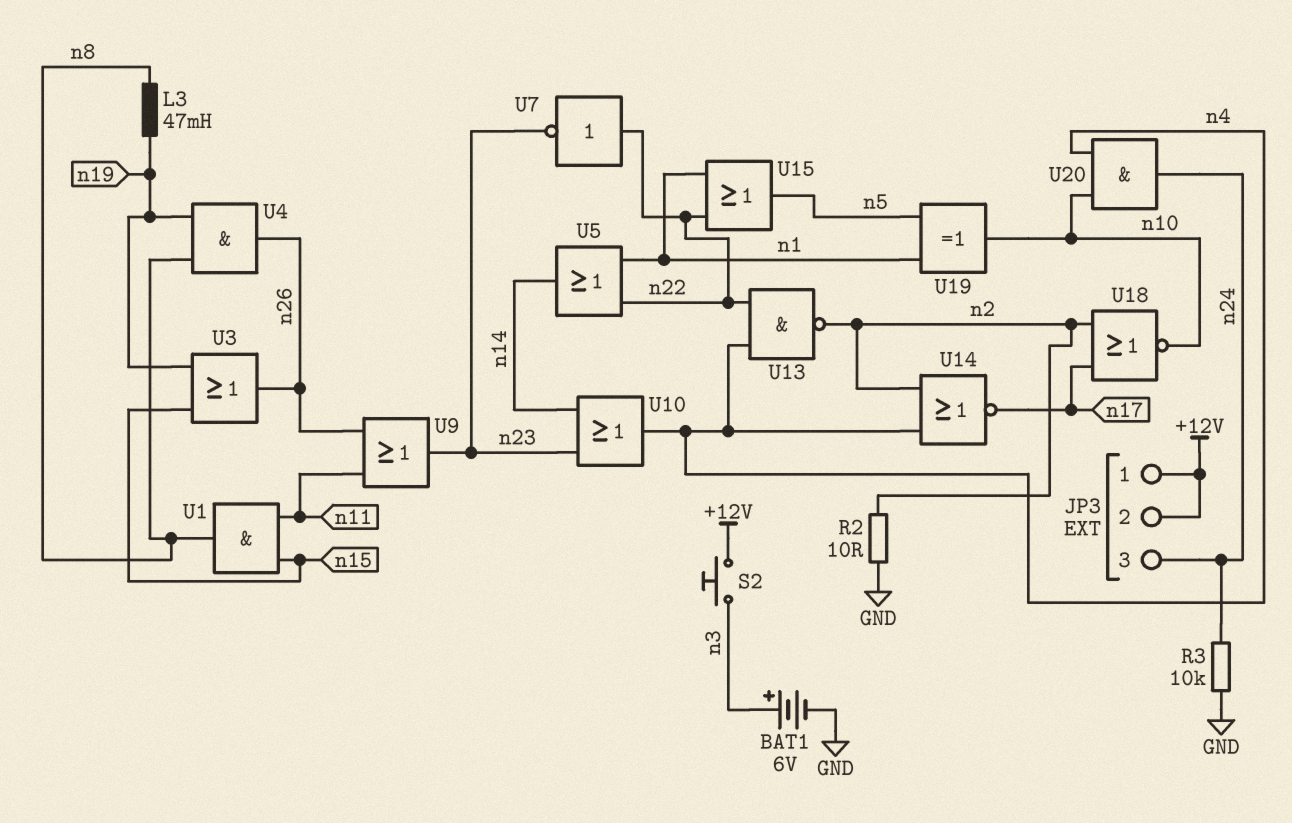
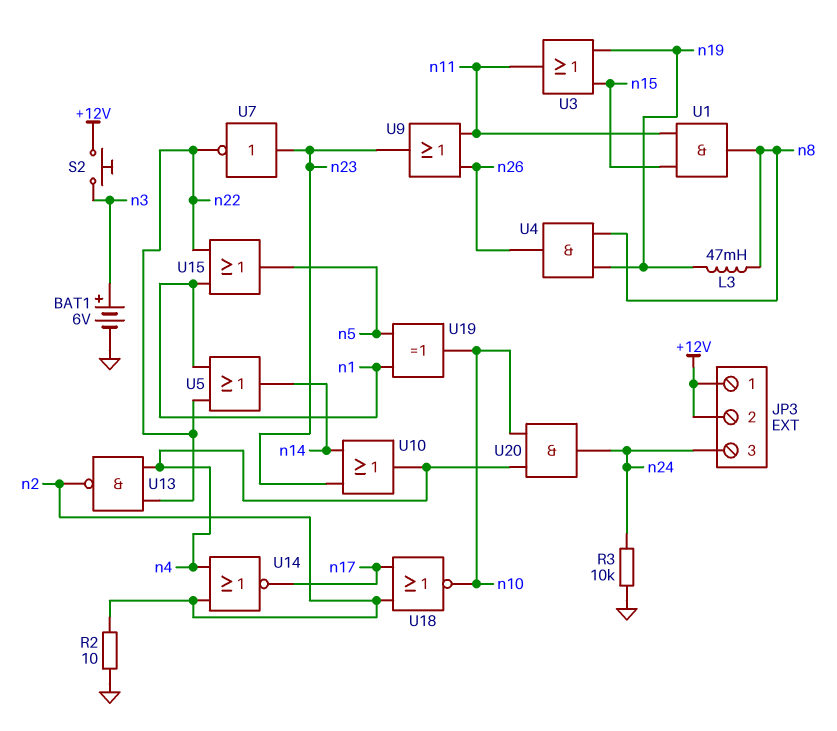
U3: OR (in n15, in n19, out n26) -> OR (in n15, in n19, out n11)
U7: NOT (in n22, out n23) -> NOT (in n23, out n22)

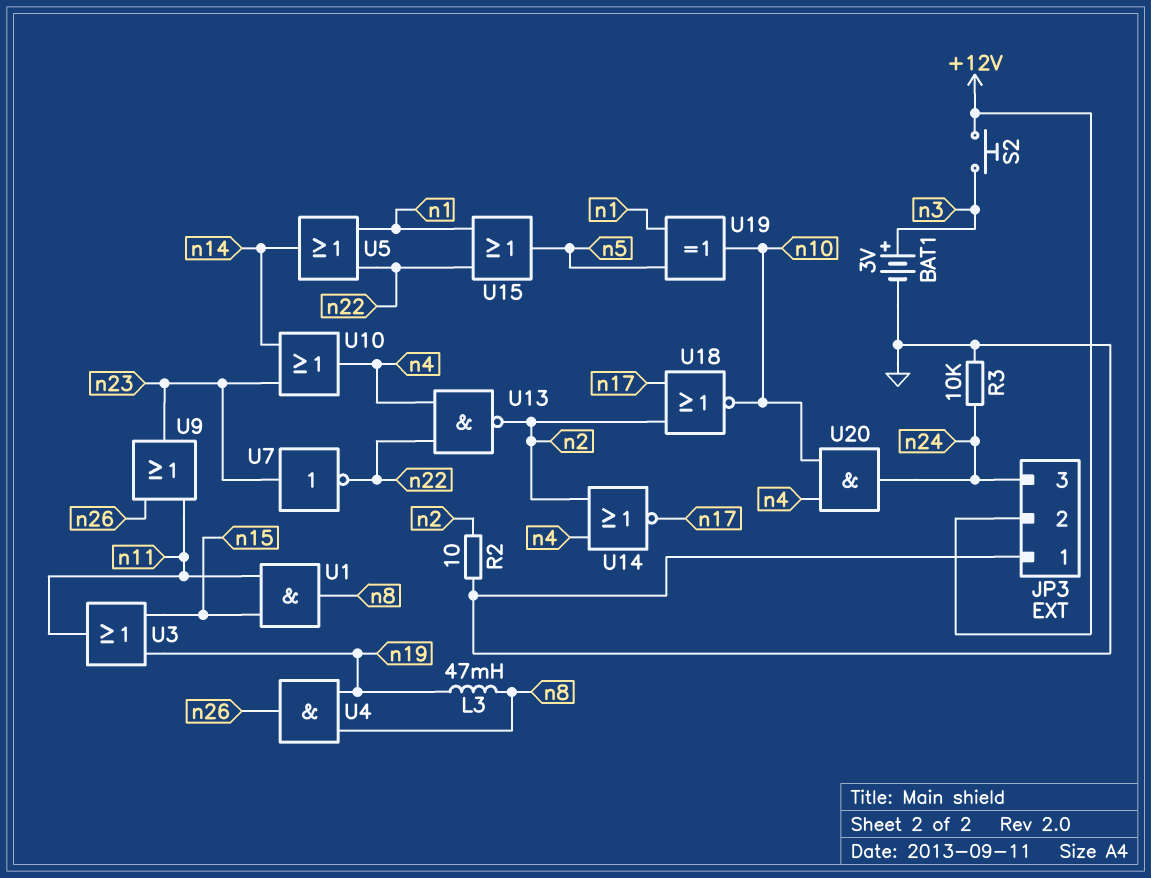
BAT1: 6V (plus n3, minus GND) -> 3V (plus n3, minus GND)
JP3 pin 1: +12V -> GND

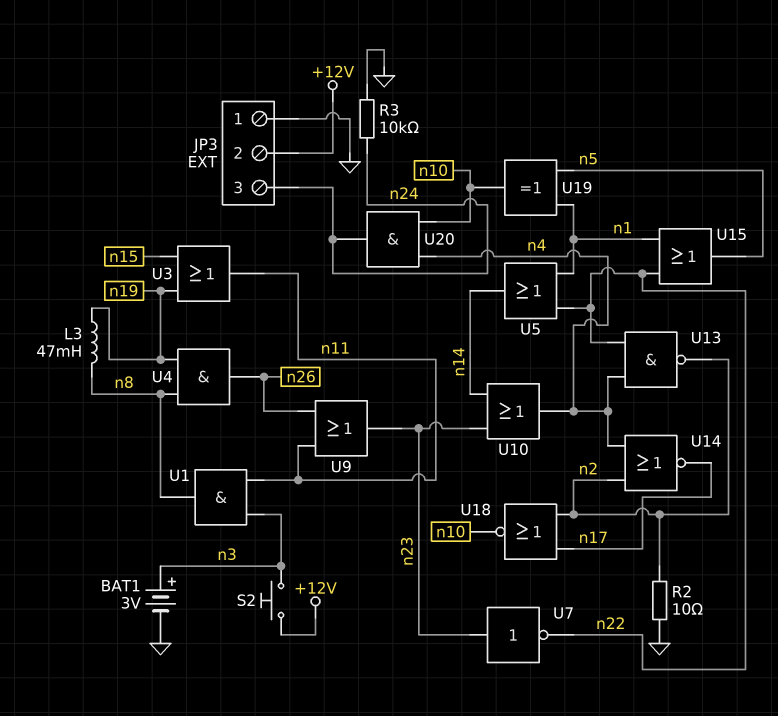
U1: AND (in n11, in n15, out n8) -> AND (in n3, in n11, out n8)

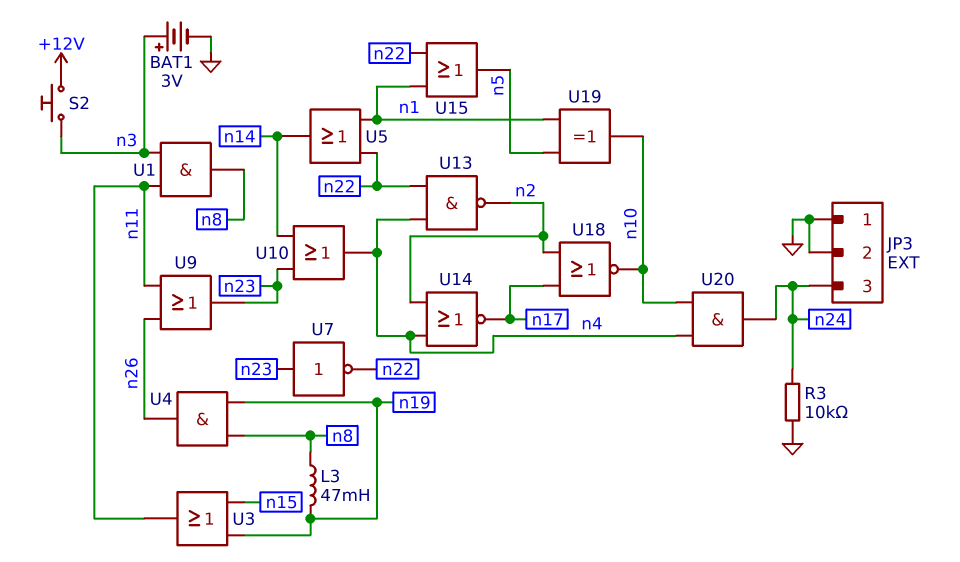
JP3 pin 2: +12V -> GND
R2: 10 (GND, n2) -> none

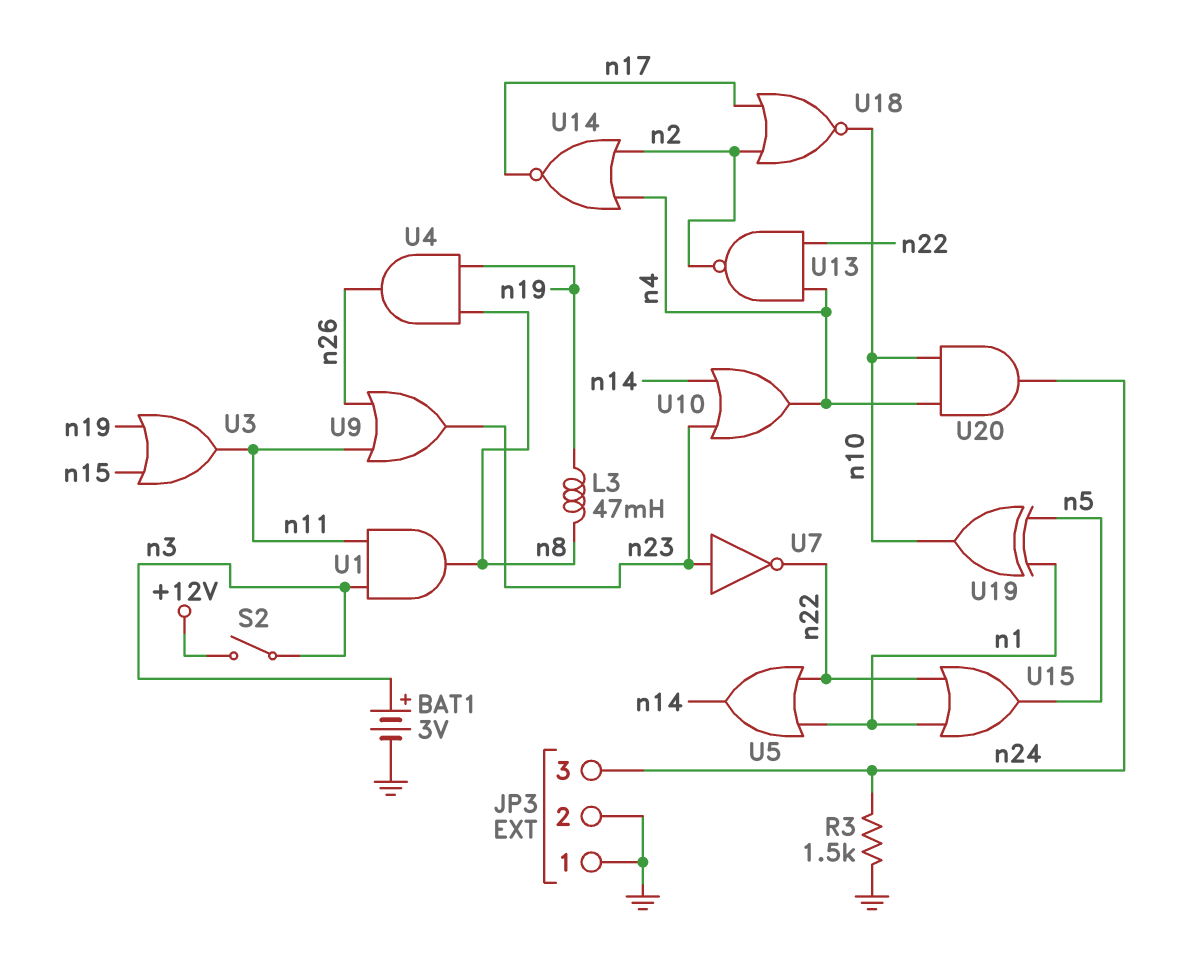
R3: 10k (GND, n24) -> 1.5k (GND, n24)
S2: button (+12V, n3) -> switch (+12V, n3)

